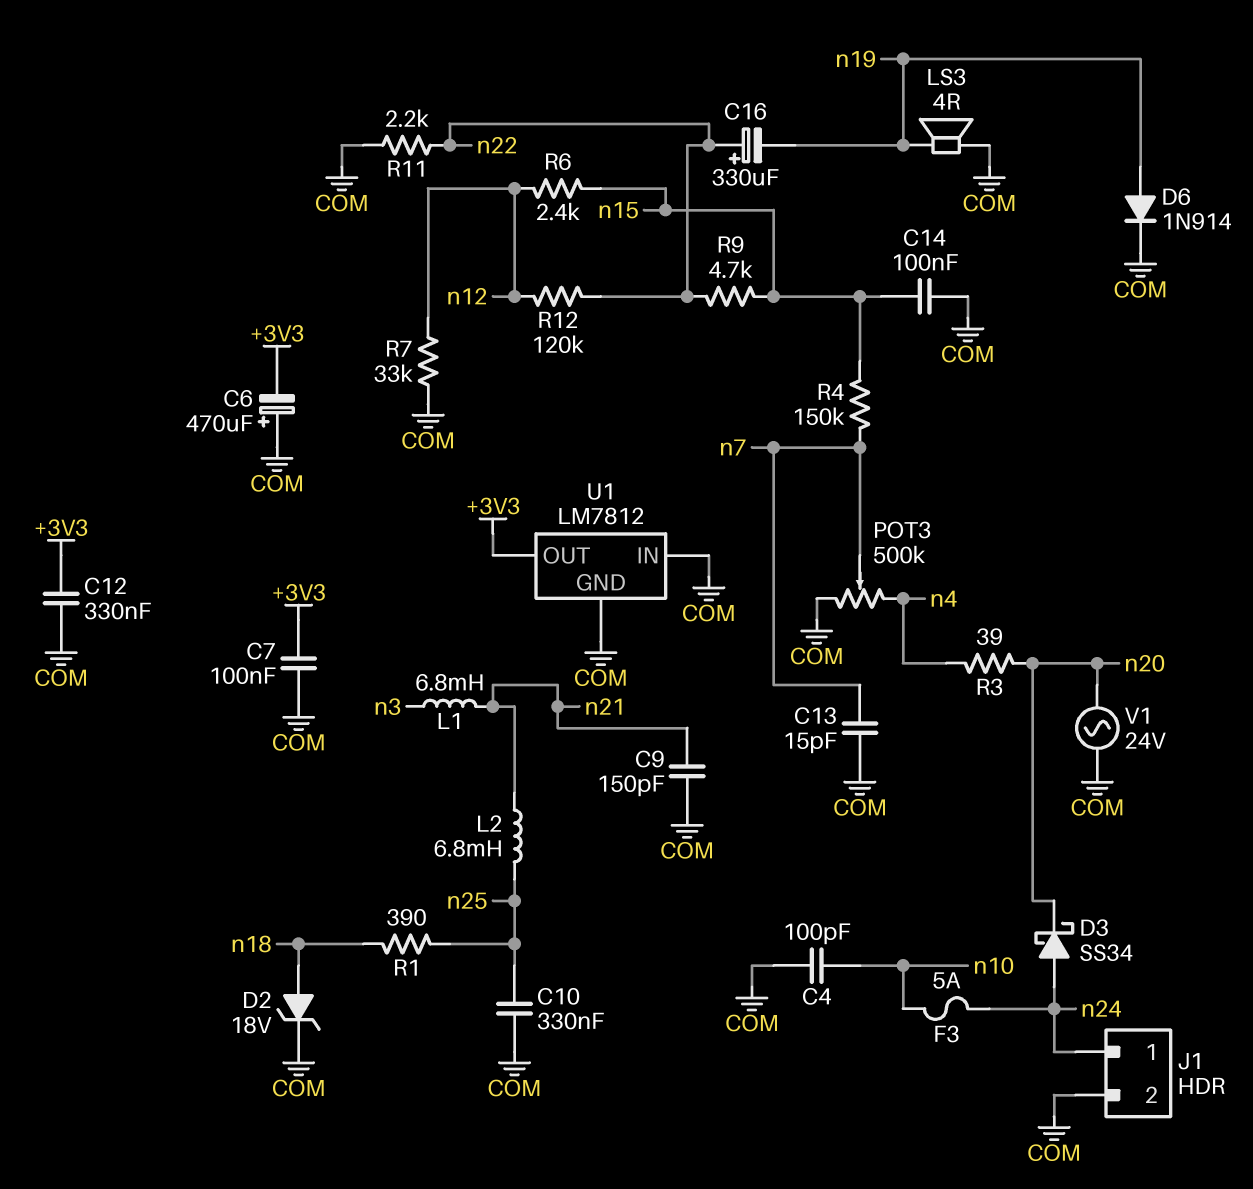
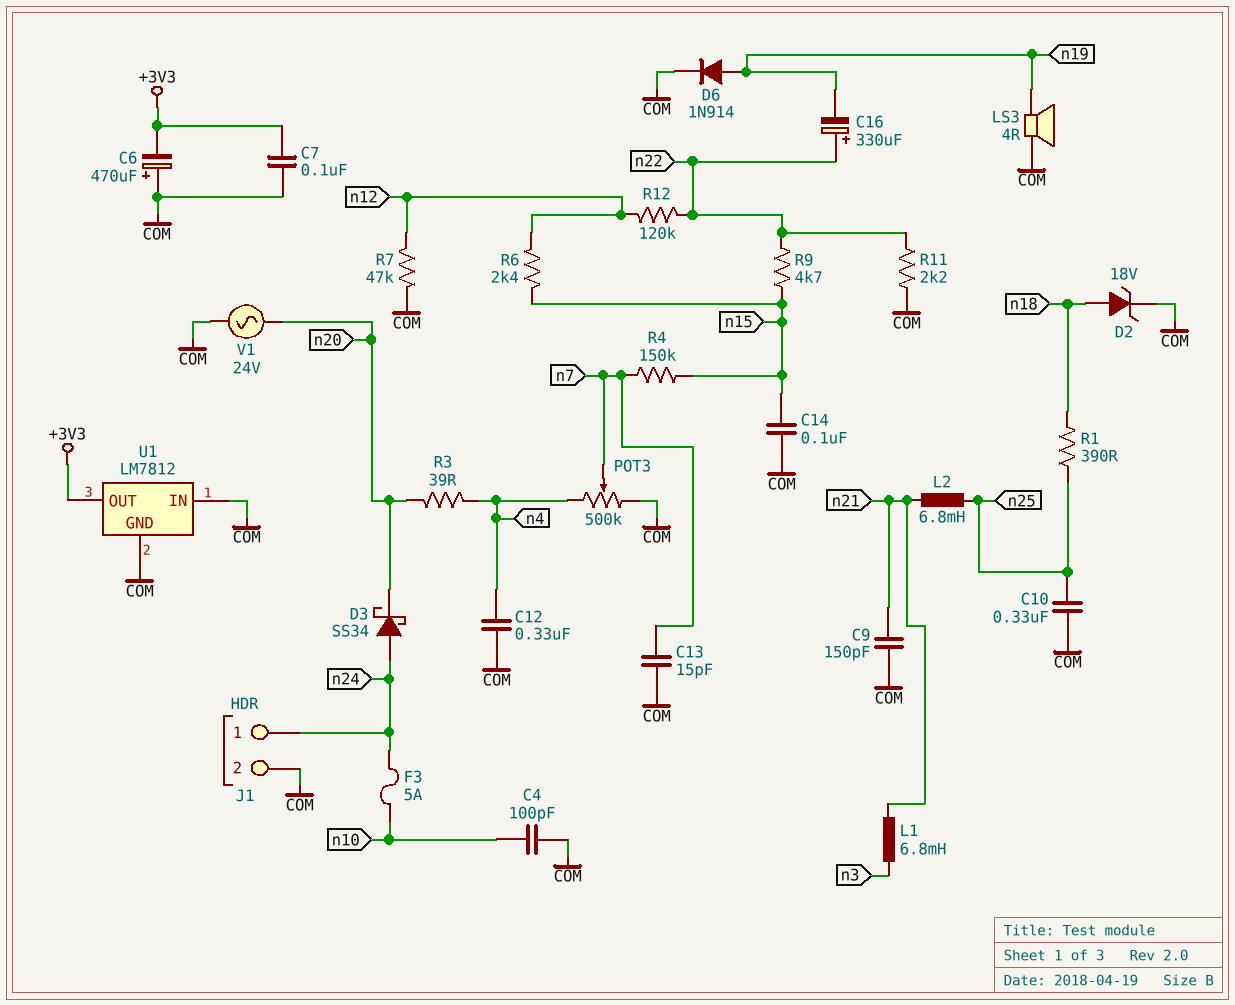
C12: 330nF (+3V3, COM) -> 330nF (COM, n4)
R7: 33k (COM, n12) -> 47k (COM, n12)

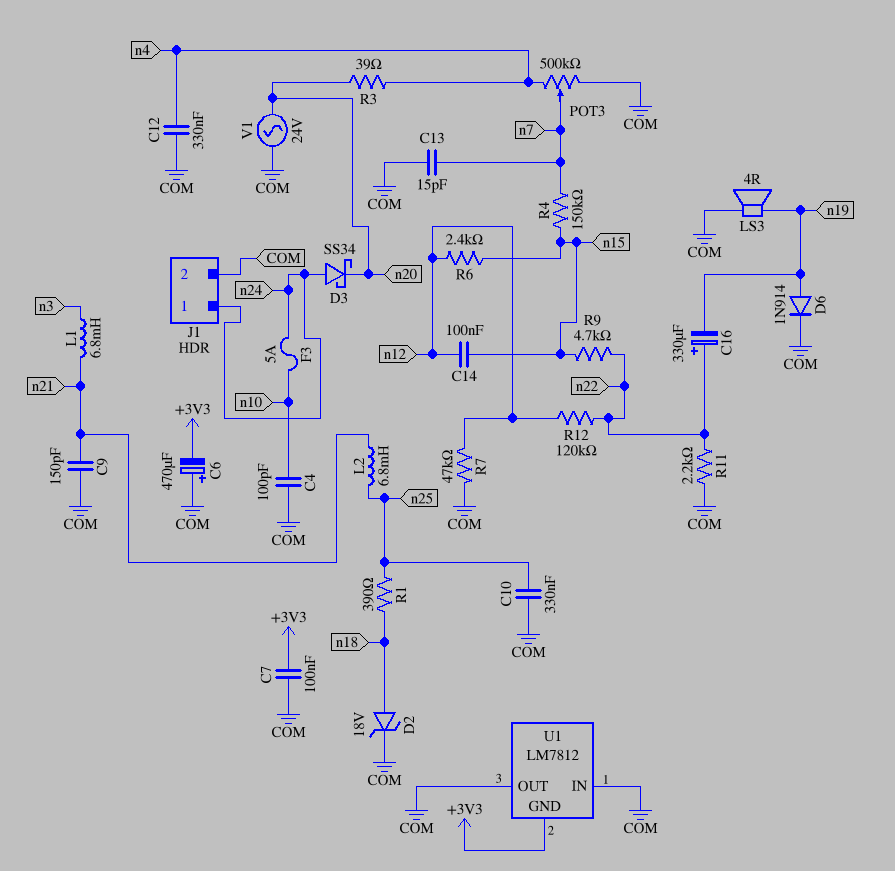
C14: 100nF (COM, n15) -> 100nF (n12, n15)
U1 pin GND: COM -> +3V3
U1 pin OUT: +3V3 -> COM

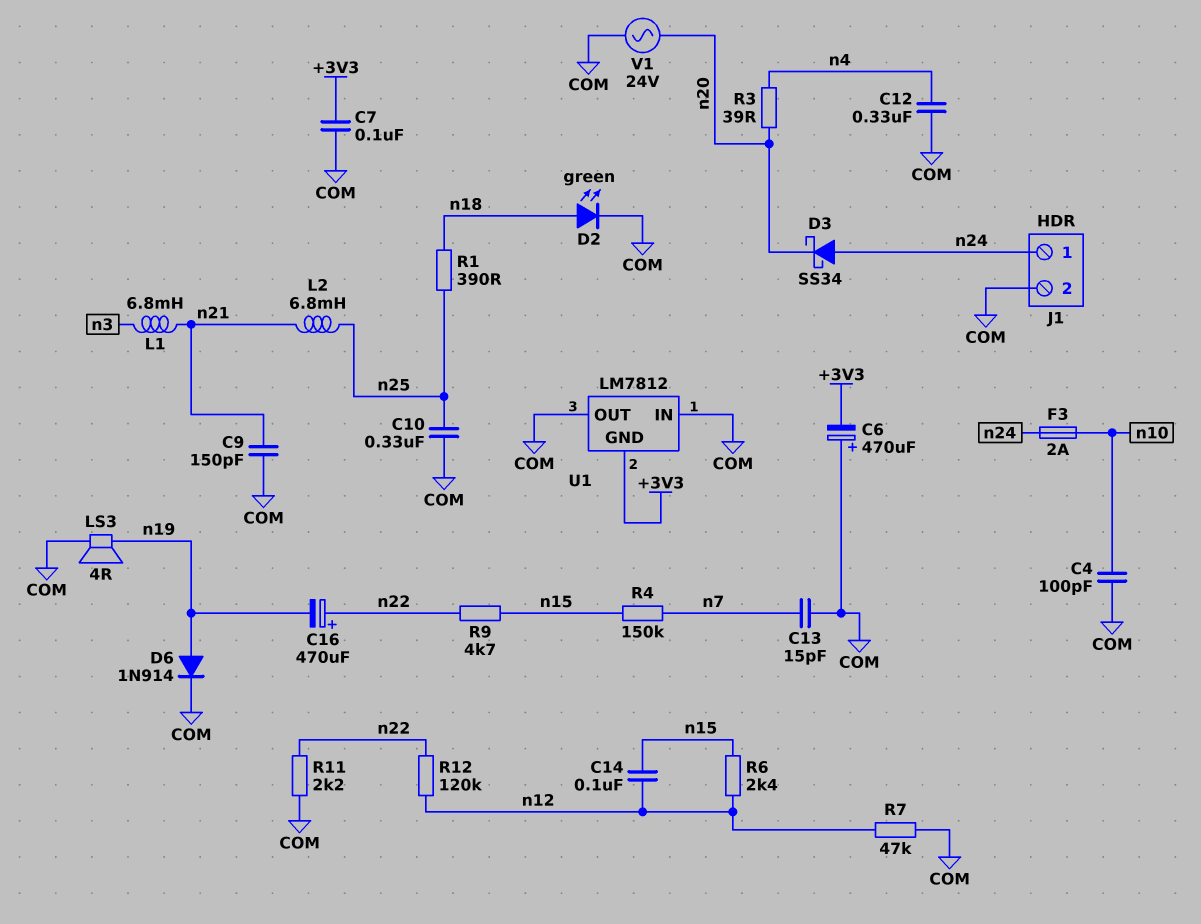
C16: 330uF (plus n22, minus n19) -> 470uF (plus n22, minus n19)
D2: zener 18V (A n18, K COM) -> LED green (A n18, K COM)
F3: 5A (n10, n24) -> 2A (n10, n24)
POT3: 500k (COM, n4, wiper n7) -> none

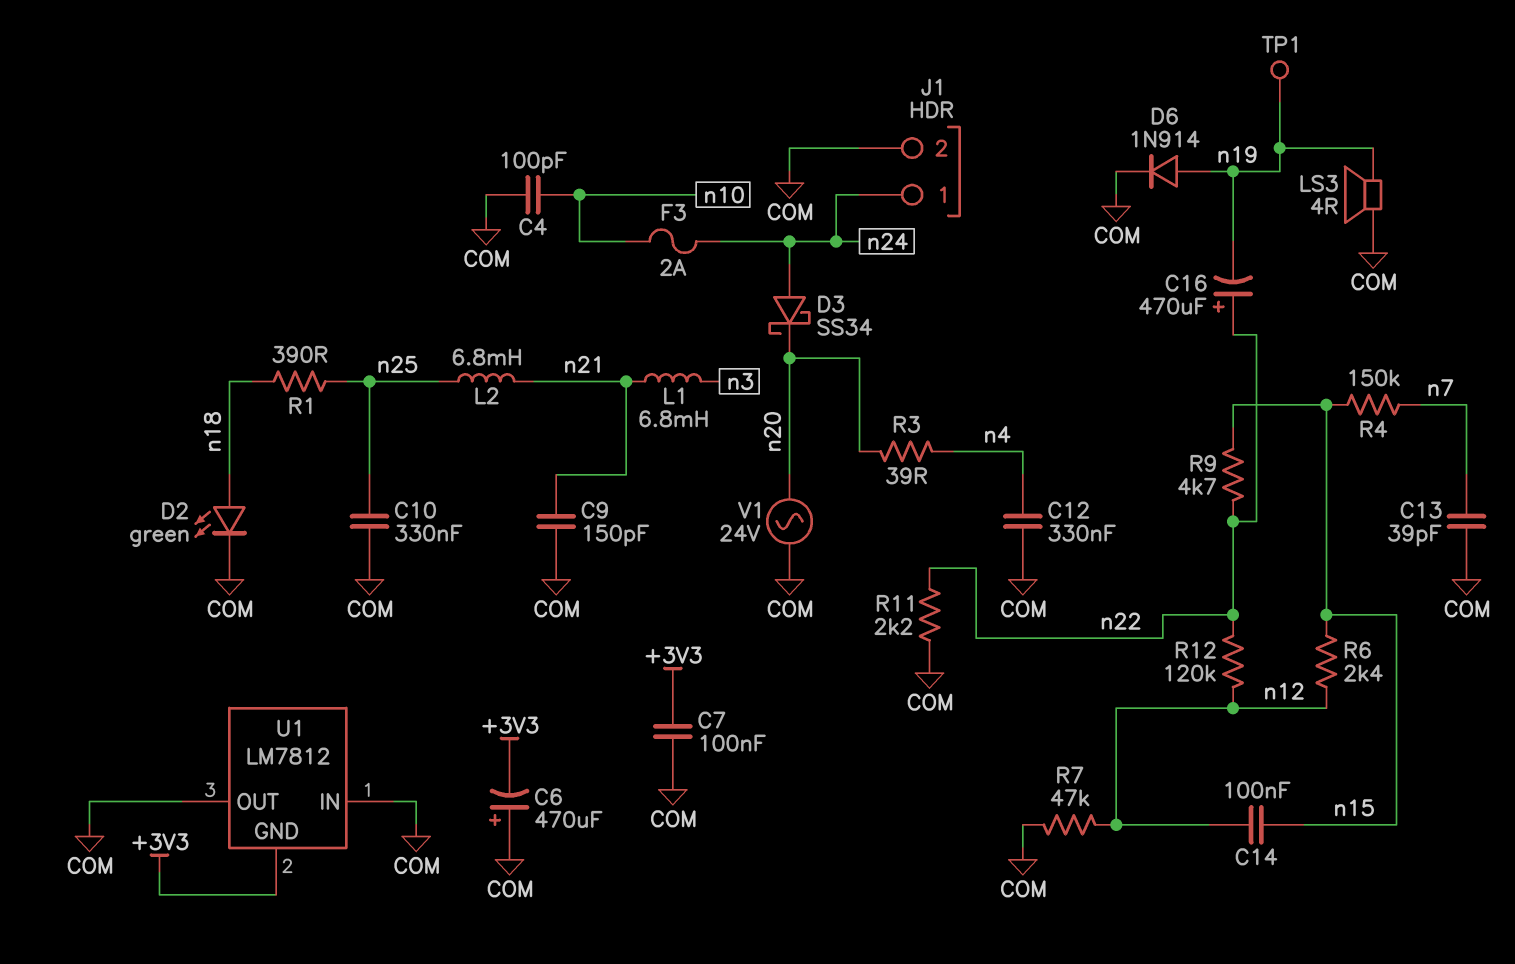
C13: 15pF (COM, n7) -> 39pF (COM, n7)
TP1: none -> test point (n19)

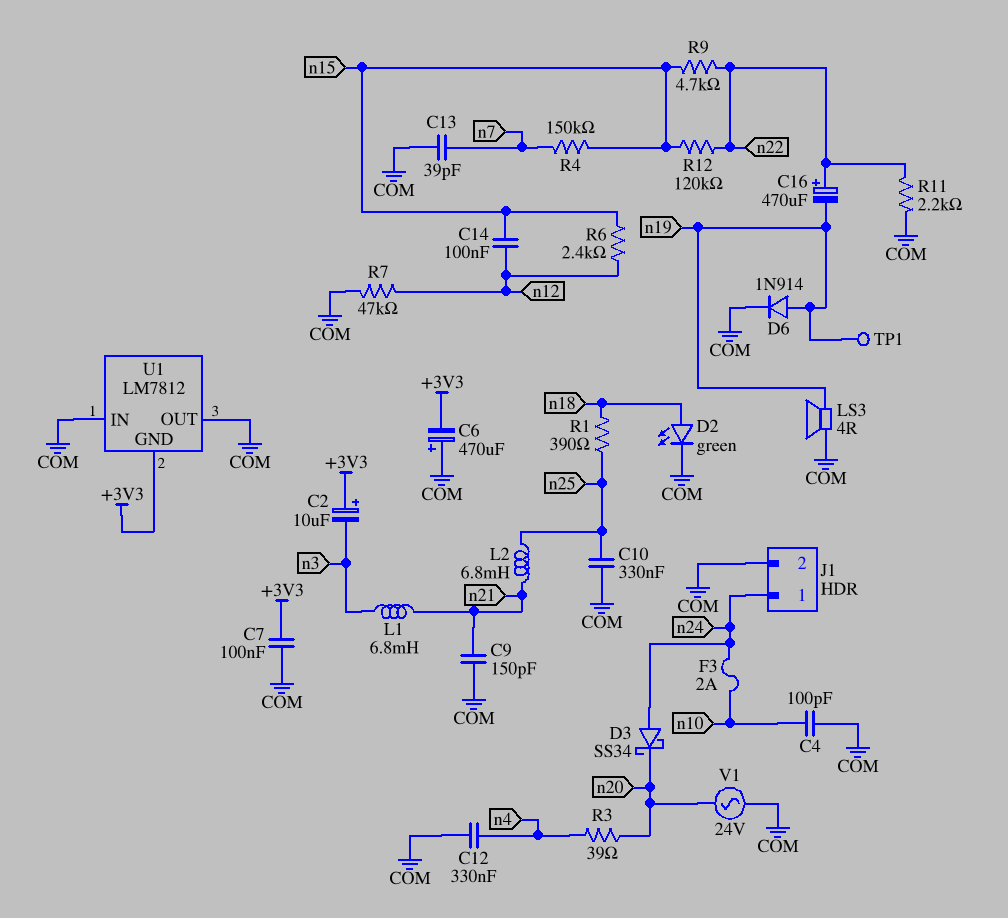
C2: none -> 10uF (plus +3V3, minus n3)
R12: 120k (n12, n22) -> 120k (n15, n22)

